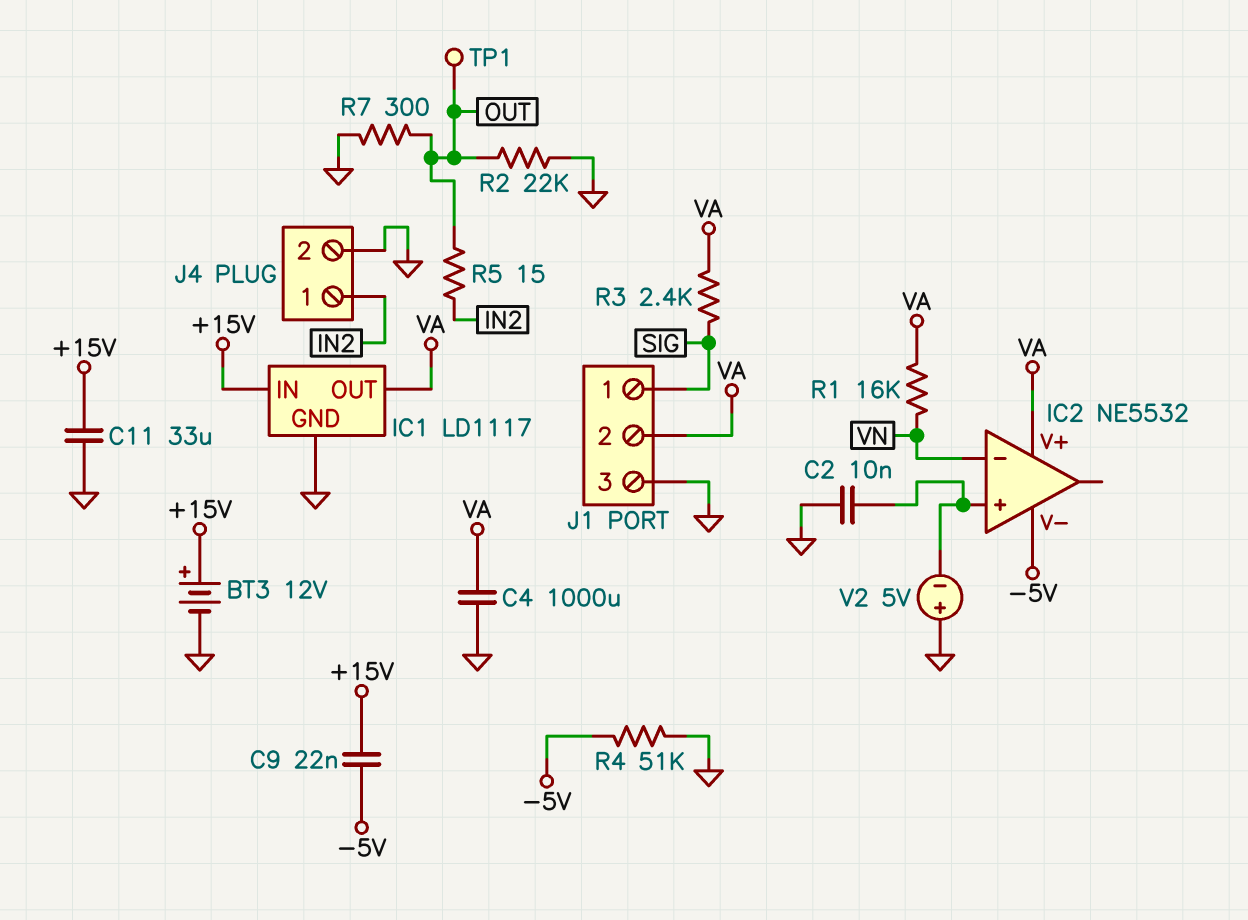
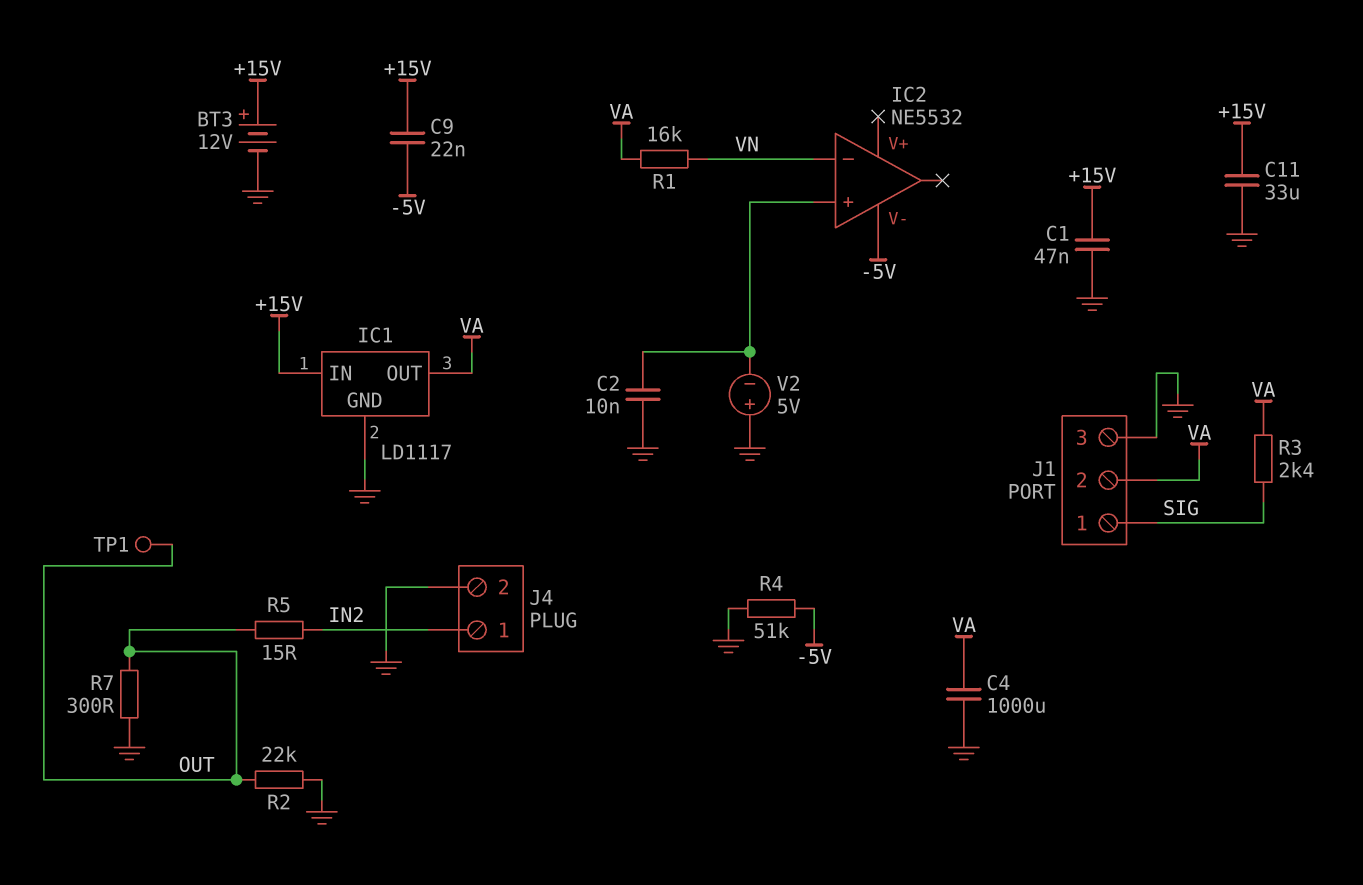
C1: none -> 47nF (+15V, GND)
IC2 pin V+: VA -> none

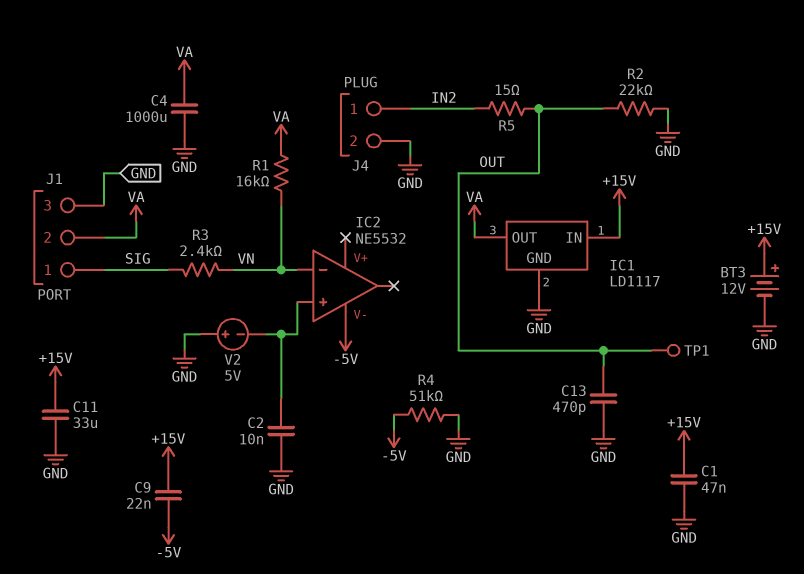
C13: none -> 470pF (GND, OUT)
R3: 2.4k (SIG, VA) -> 2.4k (SIG, VN)
R7: 300 (GND, OUT) -> none

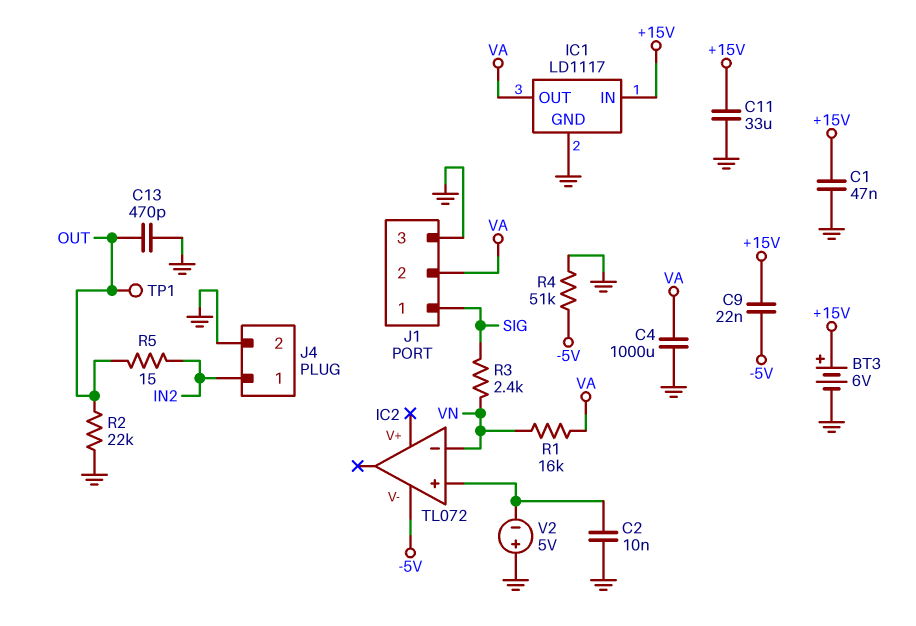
BT3: 12V (plus +15V, minus GND) -> 6V (plus +15V, minus GND)
IC2: NE5532 -> TL072

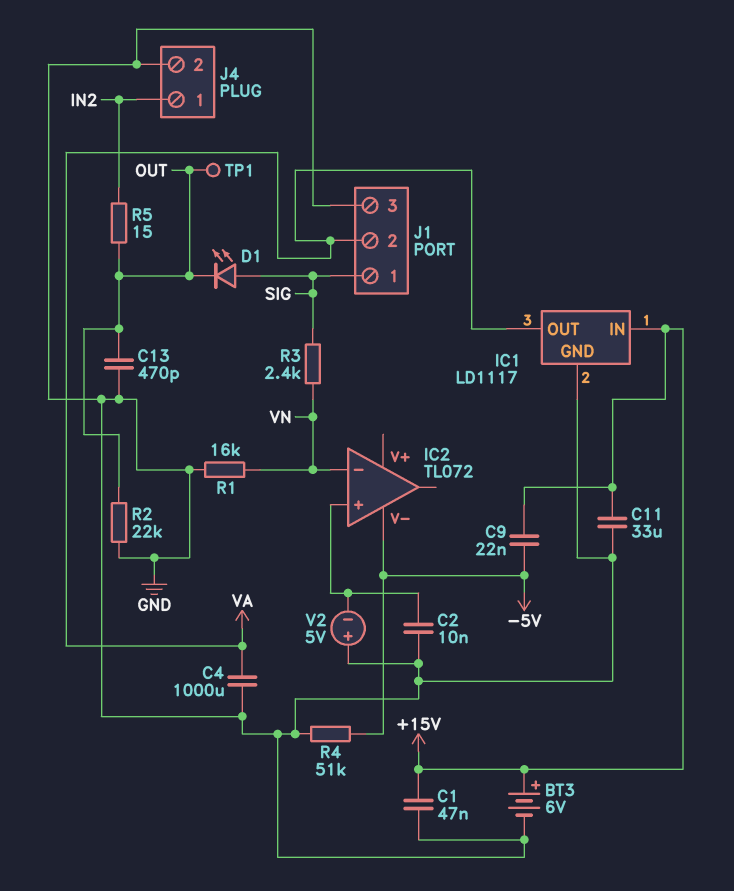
D1: none -> LED (A SIG, K OUT)
R1: 16k (VA, VN) -> 16k (GND, VN)

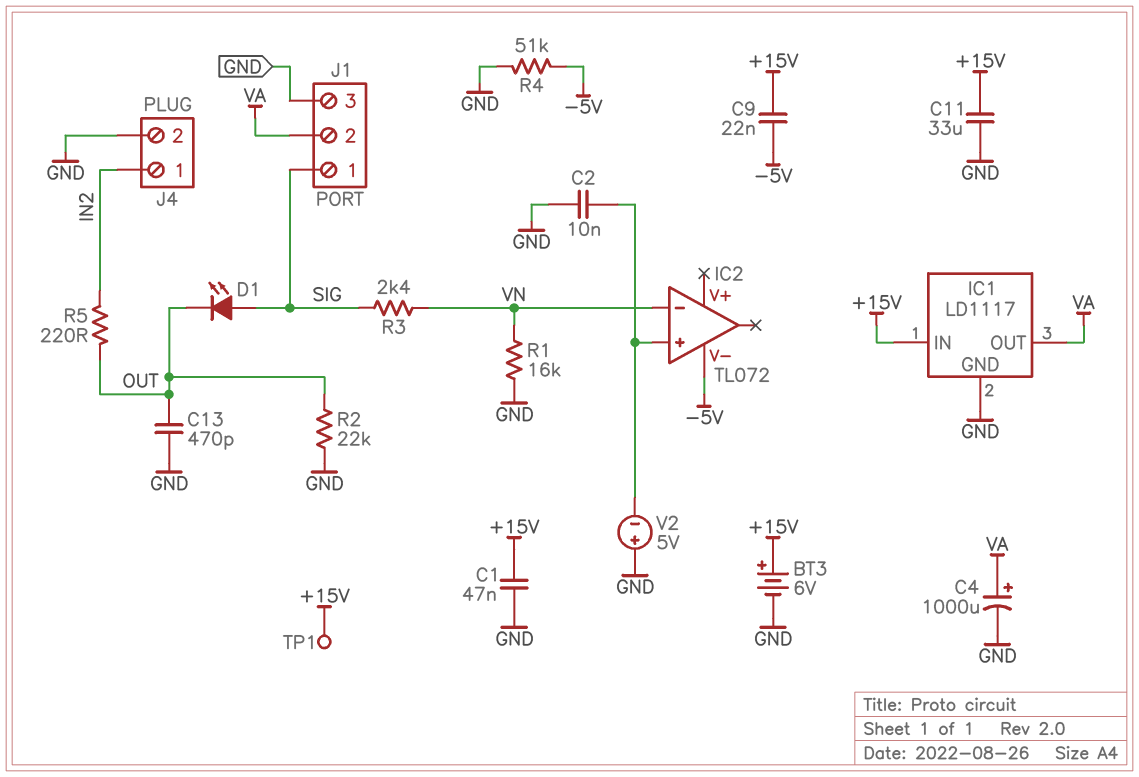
C4: 1000uF (GND, VA) -> 1000uF (plus VA, minus GND)
R5: 15 (IN2, OUT) -> 220 (IN2, OUT)
TP1: test point (OUT) -> test point (+15V)

